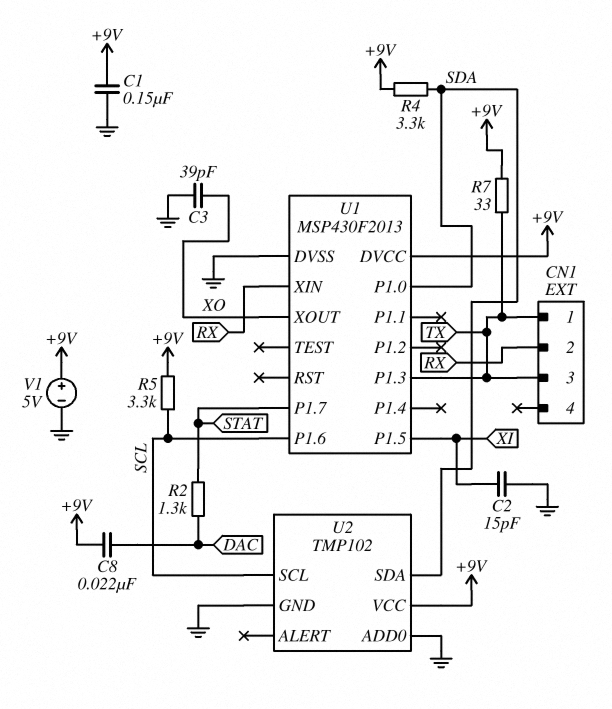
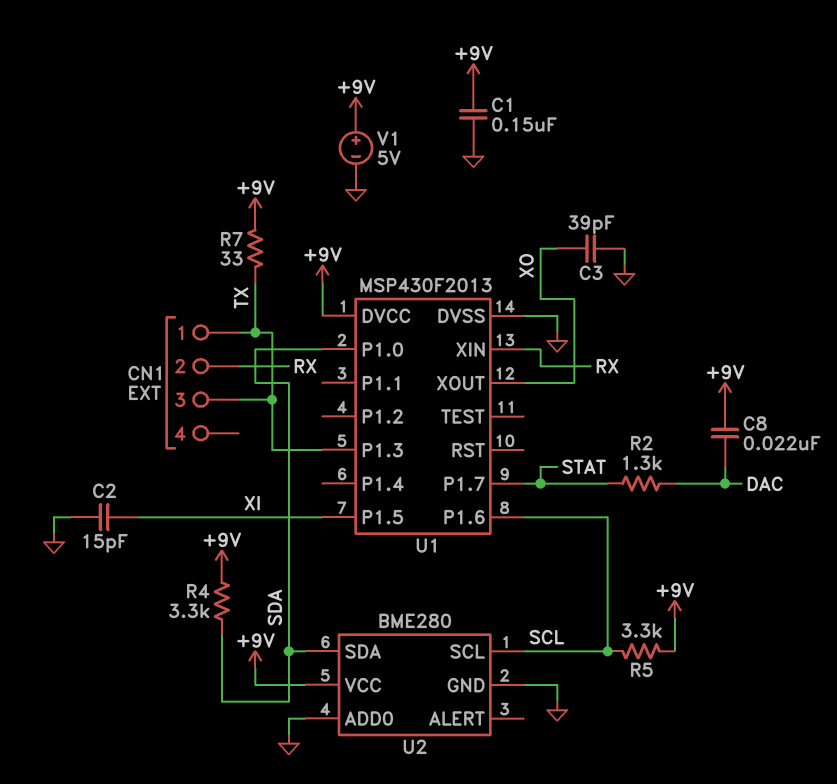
U2: TMP102 -> BME280

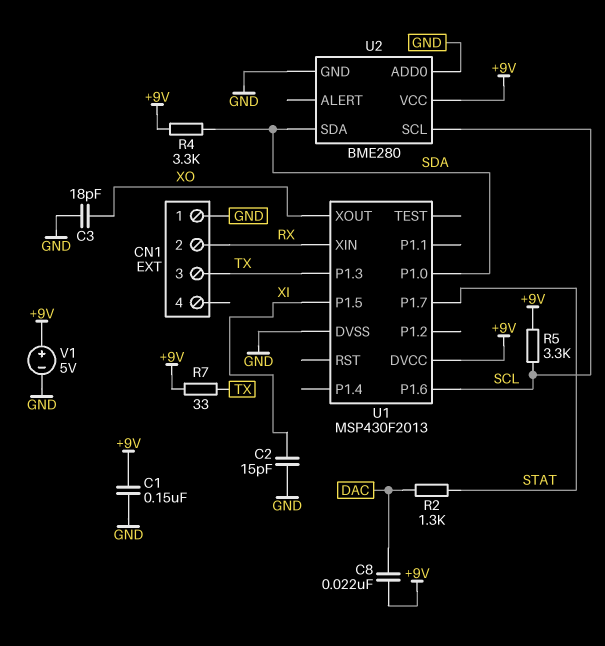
C3: 39pF (GND, XO) -> 18pF (GND, XO)
CN1 pin 1: TX -> GND

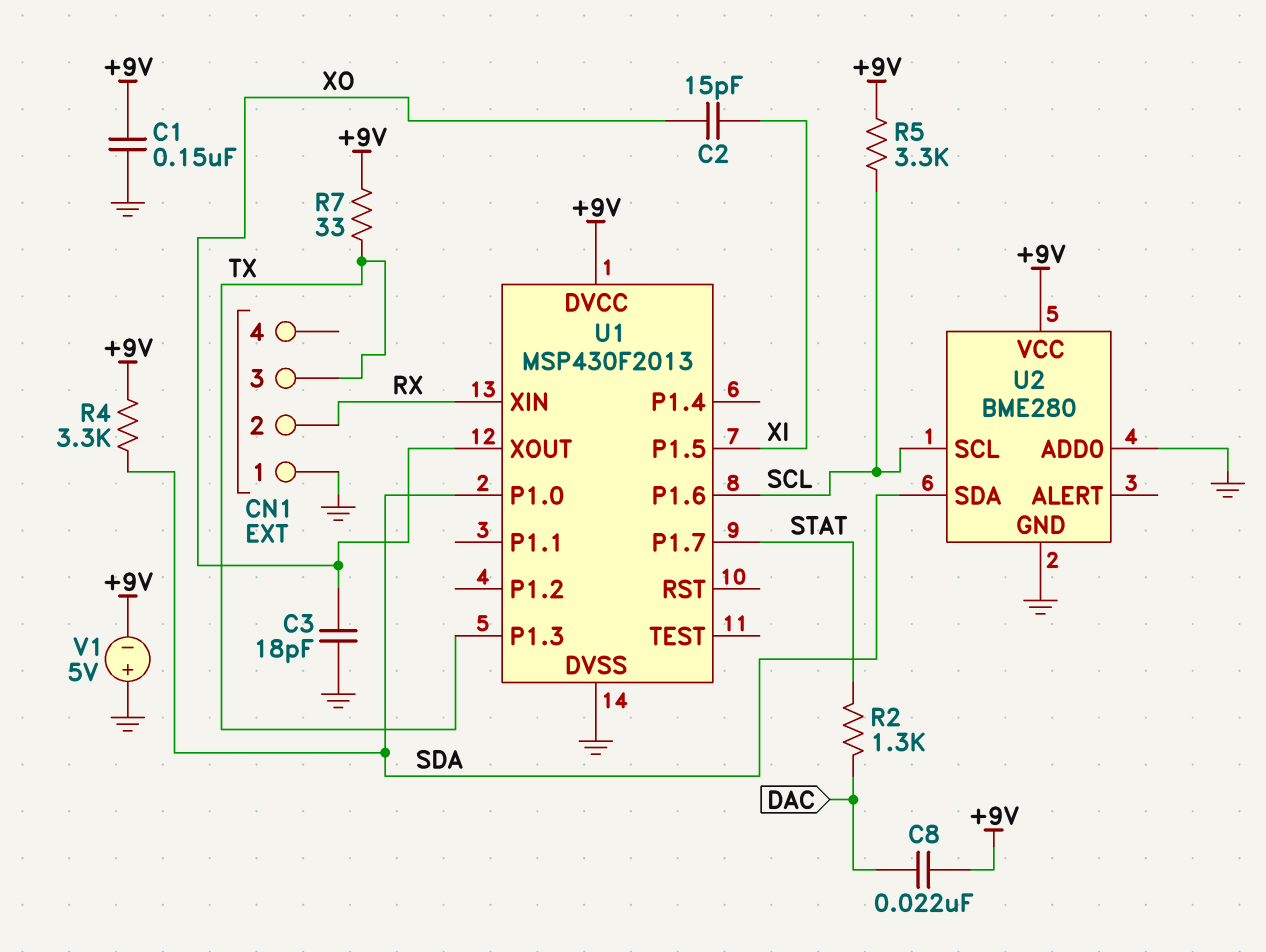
C2: 15pF (GND, XI) -> 15pF (XI, XO)
V1: 5V (plus +9V, minus GND) -> 5V (plus GND, minus +9V)

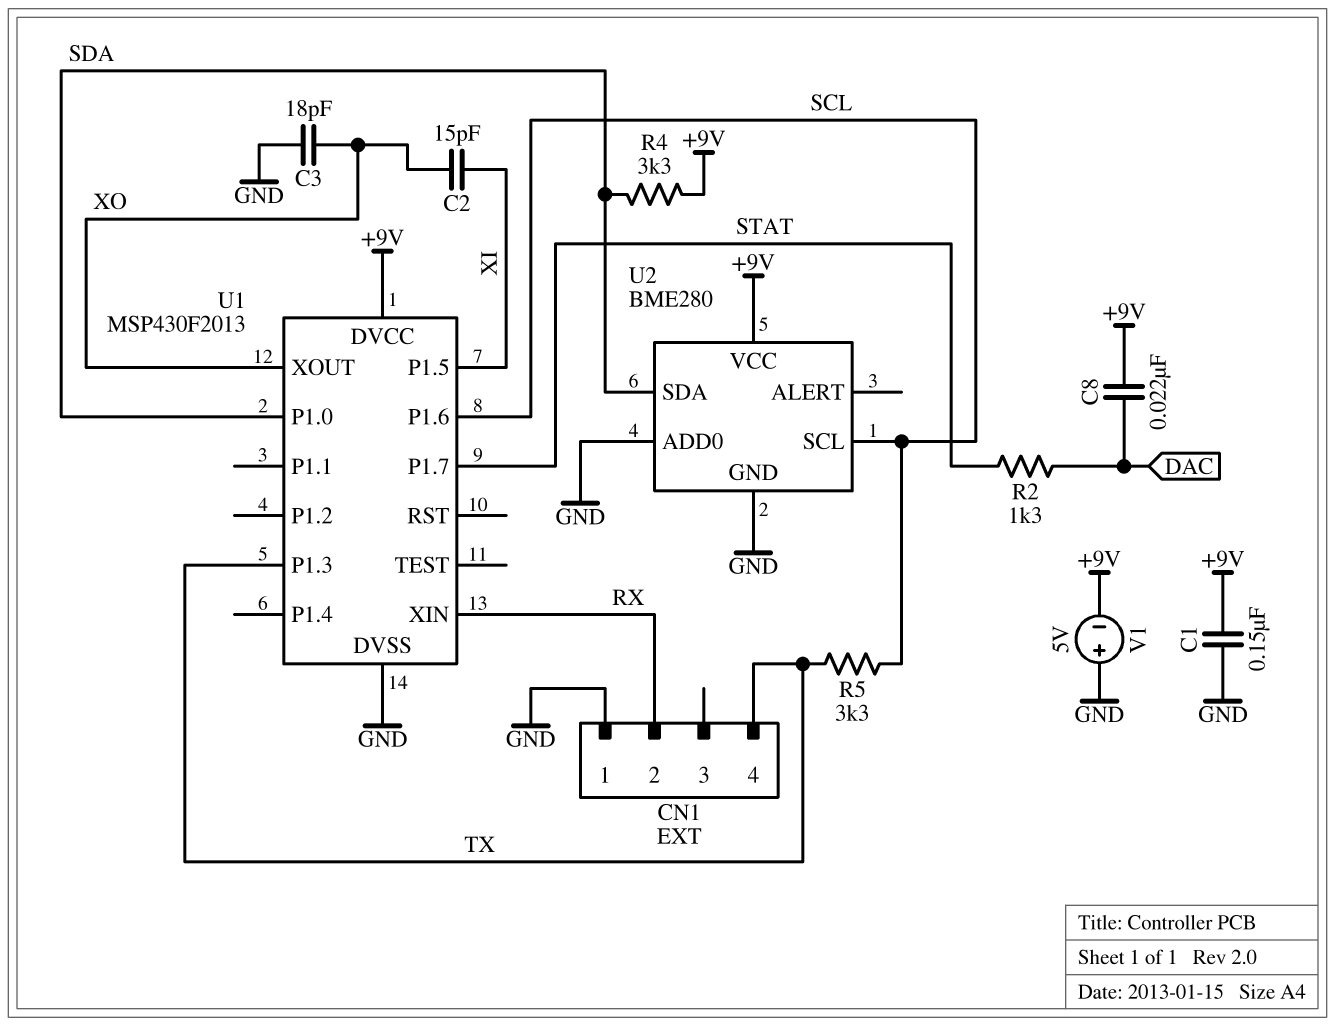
CN1 pin 3: TX -> none
CN1 pin 4: none -> TX
R5: 3.3k (+9V, SCL) -> 3.3k (SCL, TX)
R7: 33 (+9V, TX) -> none

